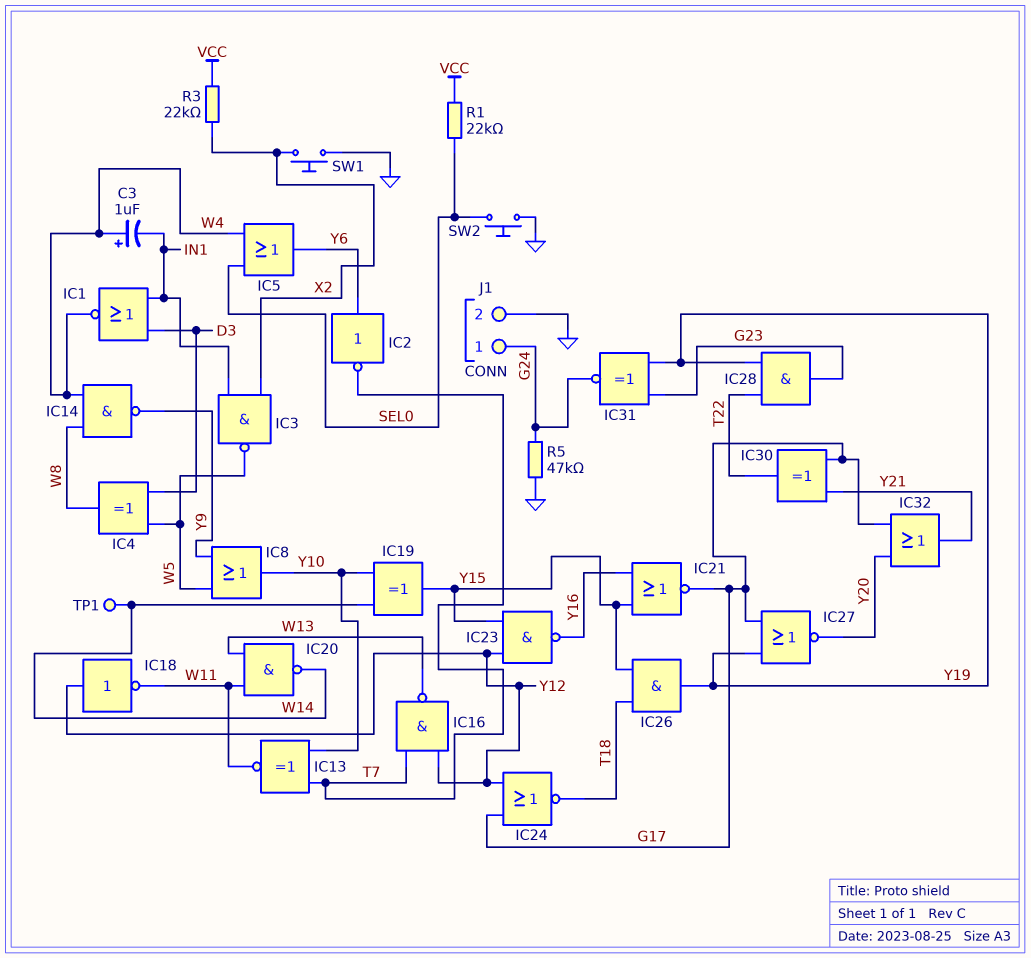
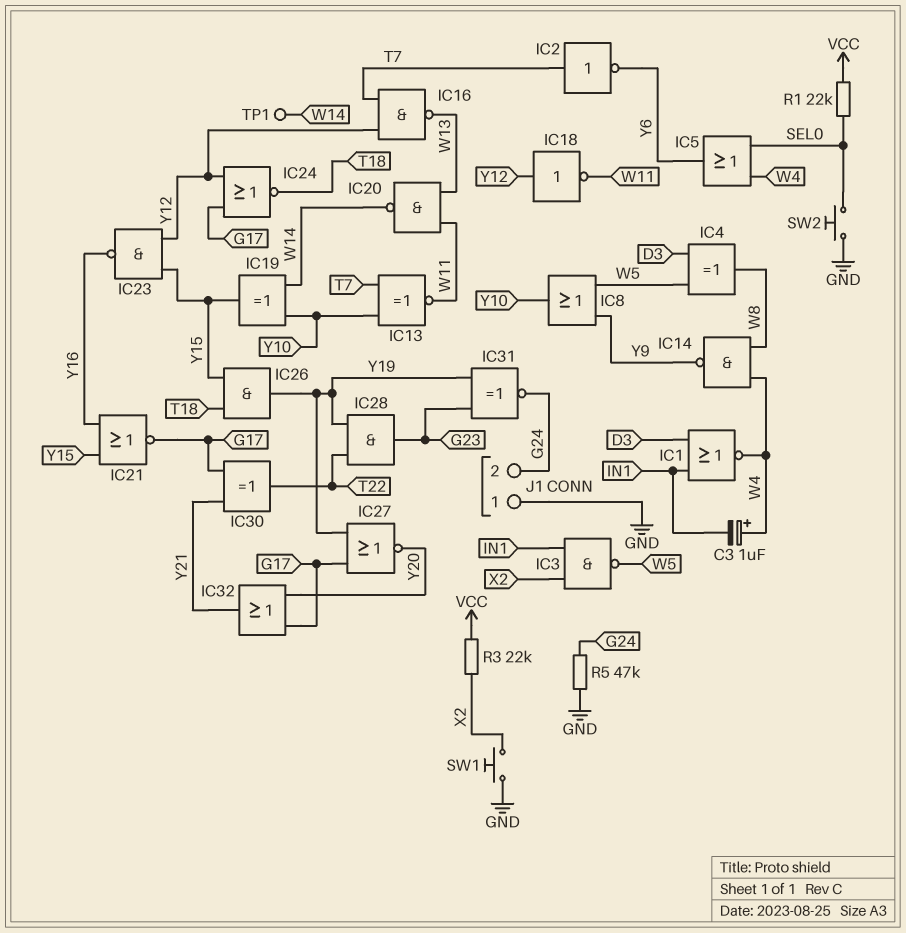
IC2: NOT (in Y6, out T7) -> NOT (in T7, out Y6)
J1 pin 1: G24 -> GND
J1 pin 2: GND -> G24

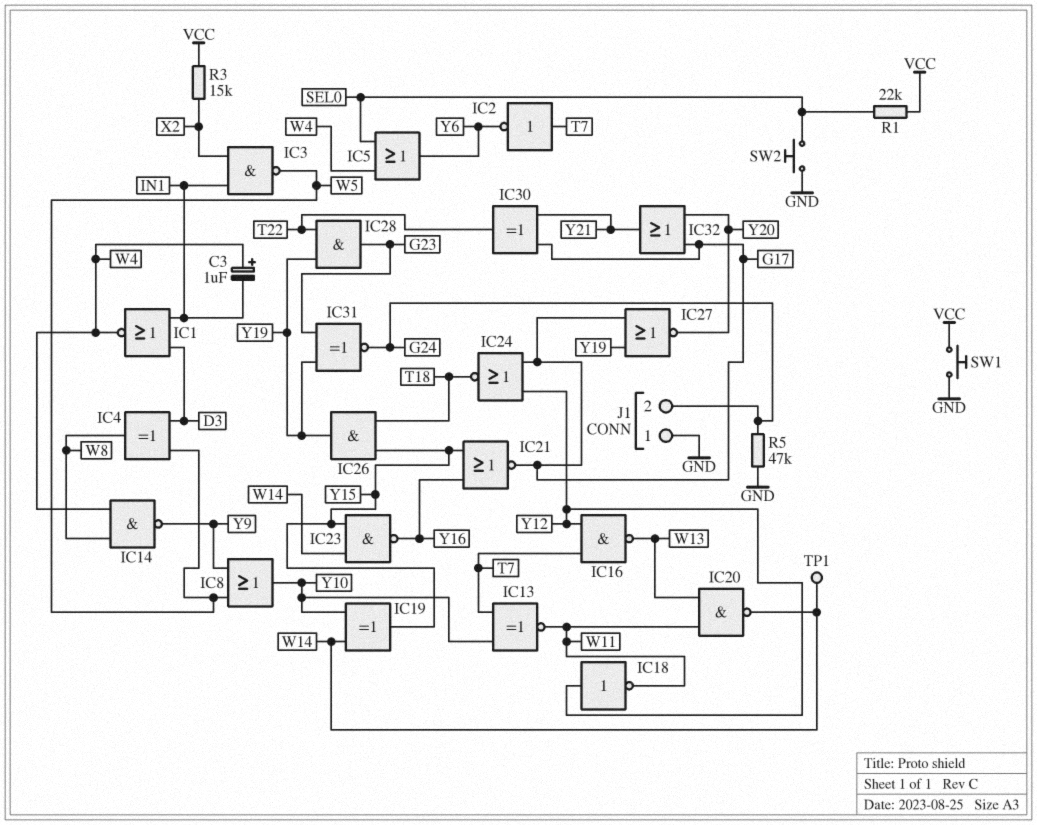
IC23: NAND (in Y12, in Y15, out Y16) -> NAND (in W14, in Y15, out Y16)
R3: 22k (VCC, X2) -> 15k (VCC, X2)
SW1: button (GND, X2) -> button (GND, VCC)

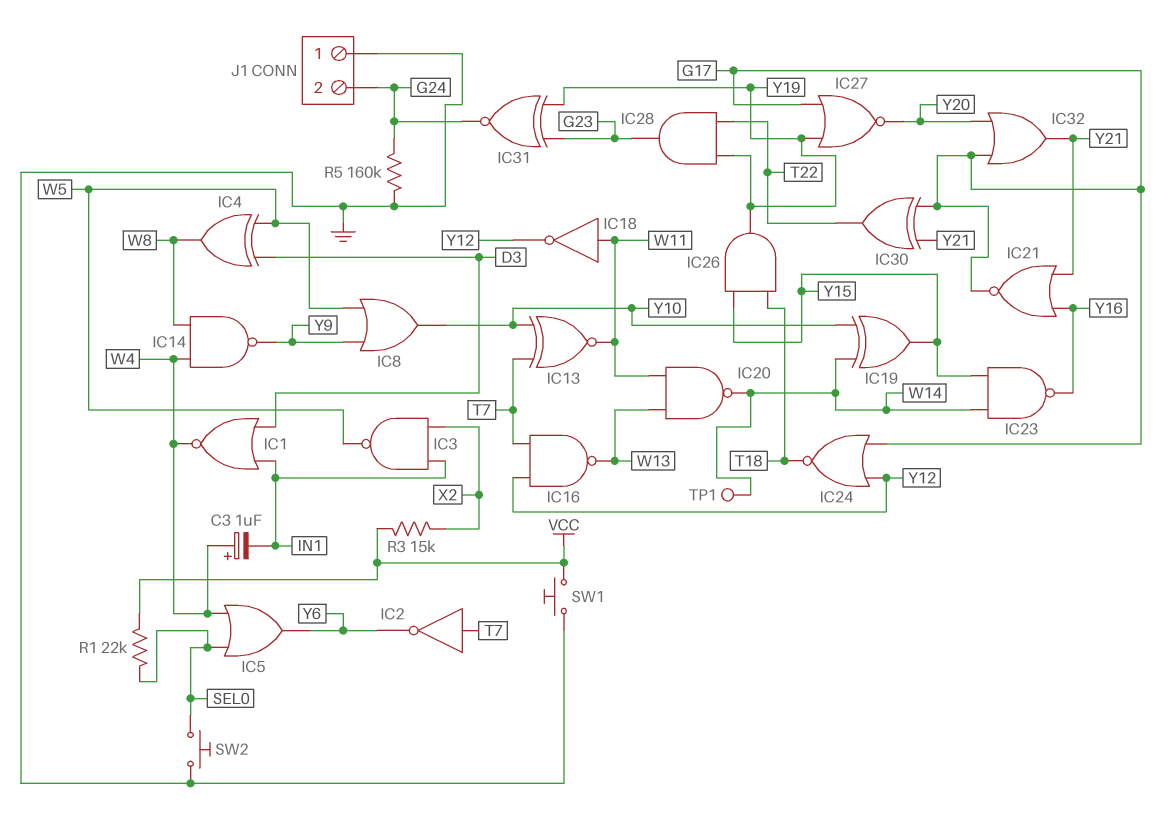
IC18: NOT (in Y12, out W11) -> NOT (in W11, out Y12)
IC21: NOR (in Y15, in Y16, out G17) -> NOR (in Y16, in Y21, out G17)
R5: 47k (G24, GND) -> 160k (G24, GND)

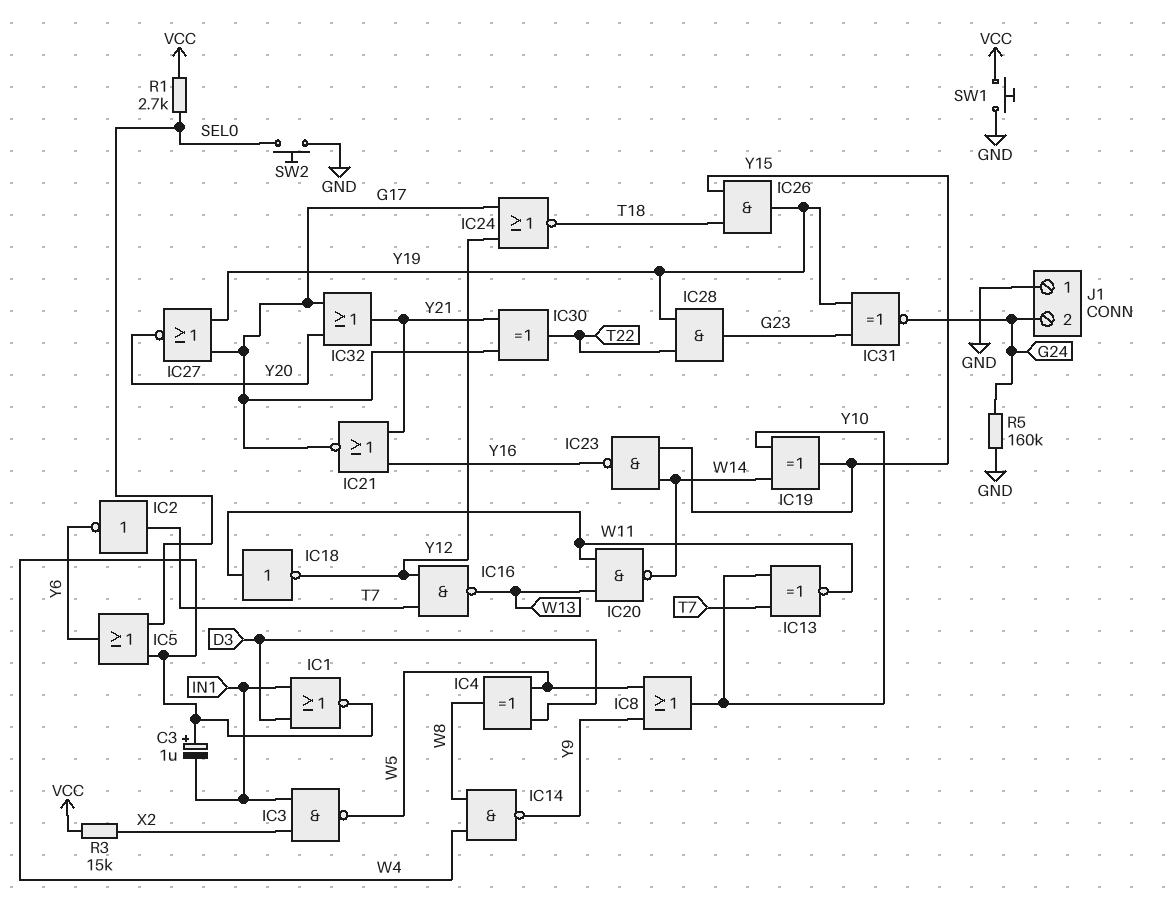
R1: 22k (SEL0, VCC) -> 2.7k (SEL0, VCC)
TP1: test point (W14) -> none

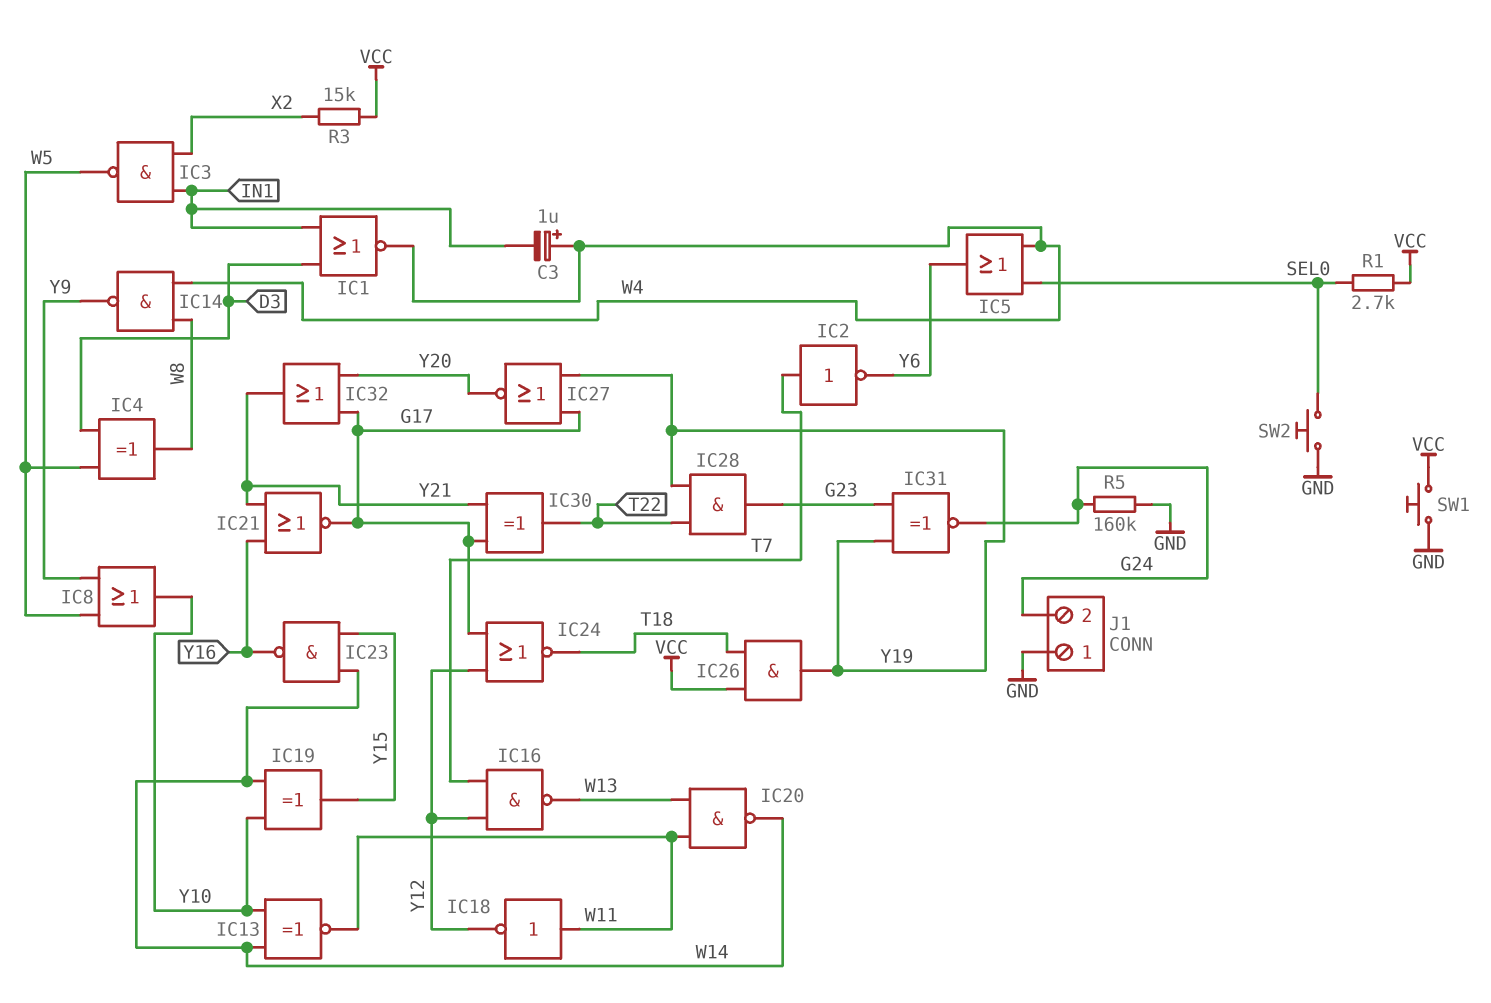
IC13: XNOR (in T7, in Y10, out W11) -> XNOR (in W14, in Y10, out W11)
IC26: AND (in T18, in Y15, out Y19) -> AND (in T18, in VCC, out Y19)

